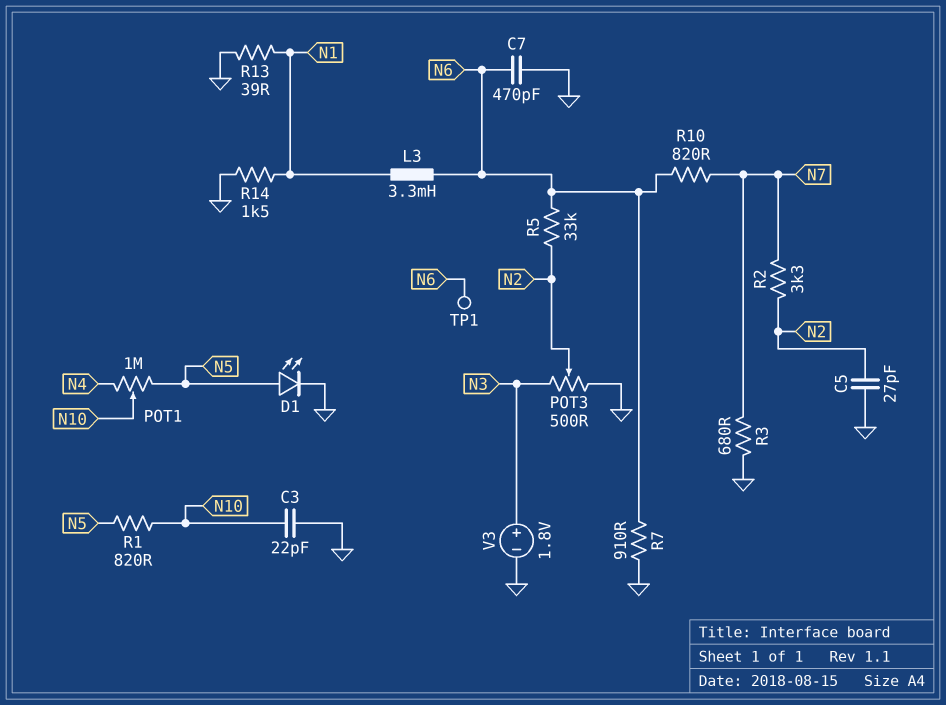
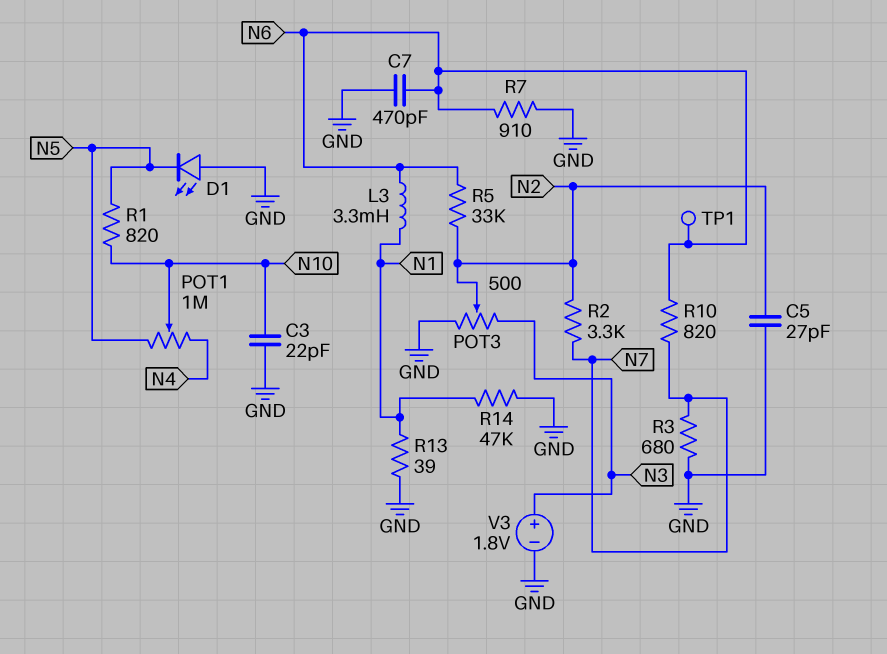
D1: LED (A N5, K GND) -> LED (A GND, K N5)
R14: 1.5k (GND, N1) -> 47k (GND, N1)

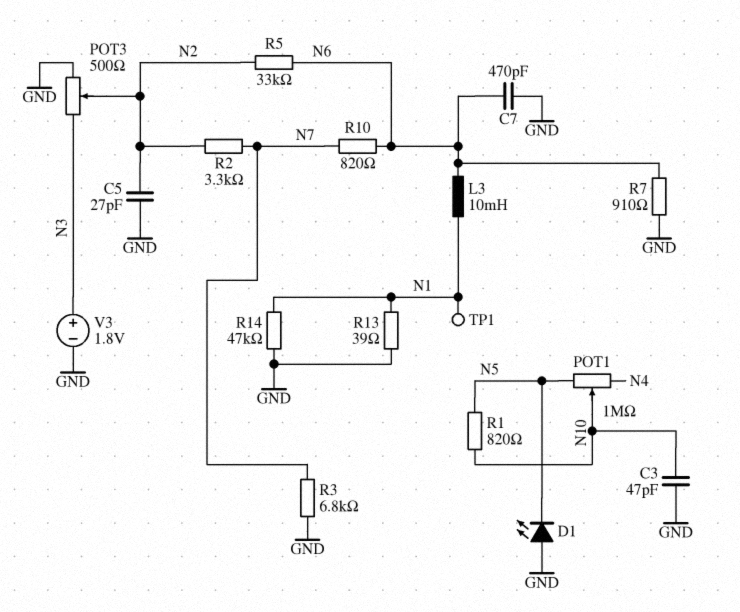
C3: 22pF (GND, N10) -> 47pF (GND, N10)
L3: 3.3mH (N1, N6) -> 10mH (N1, N6)
R3: 680 (GND, N7) -> 6.8k (GND, N7)
TP1: test point (N6) -> test point (N1)

